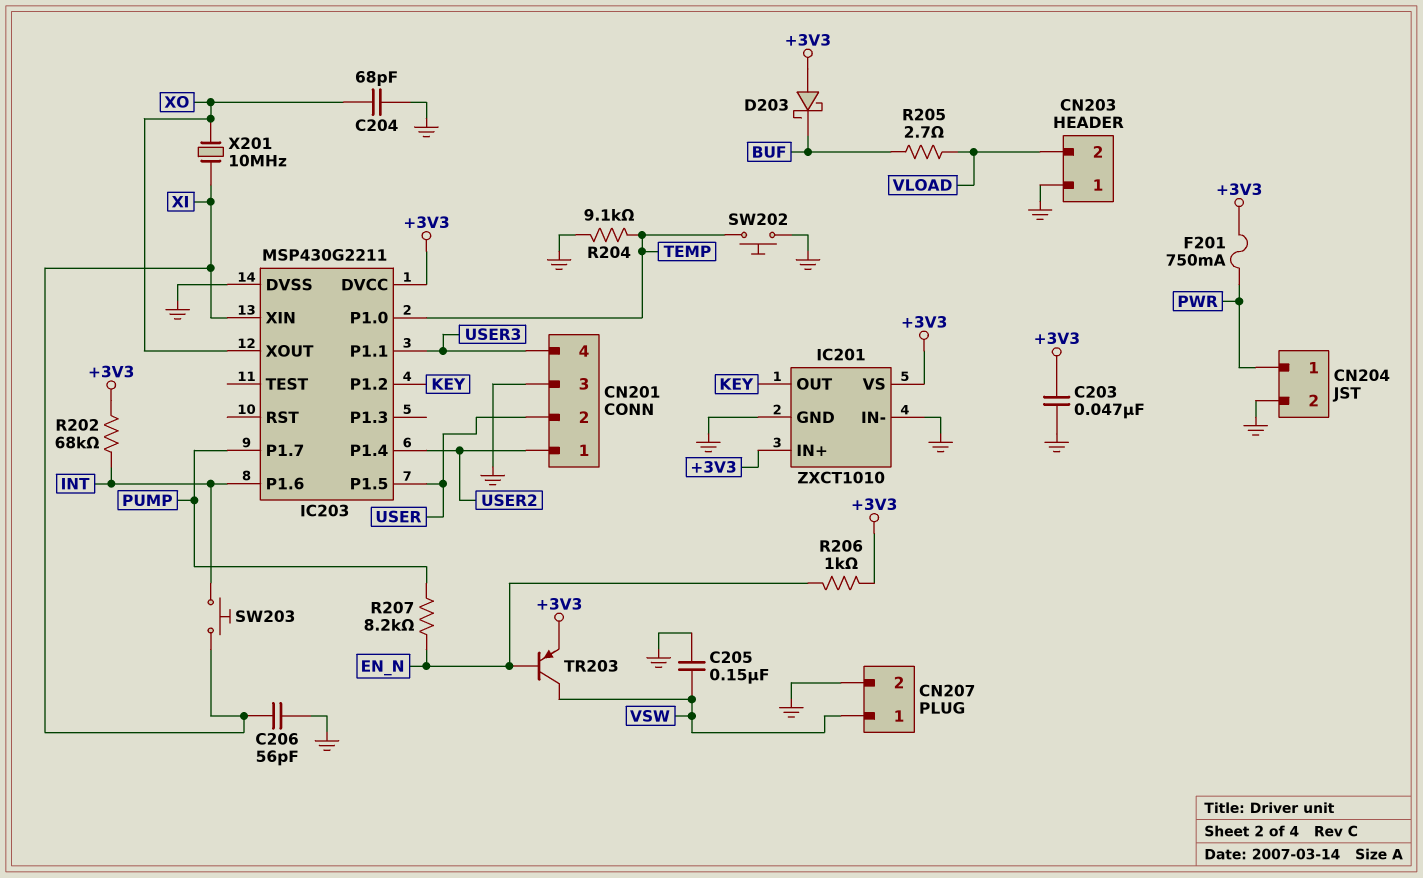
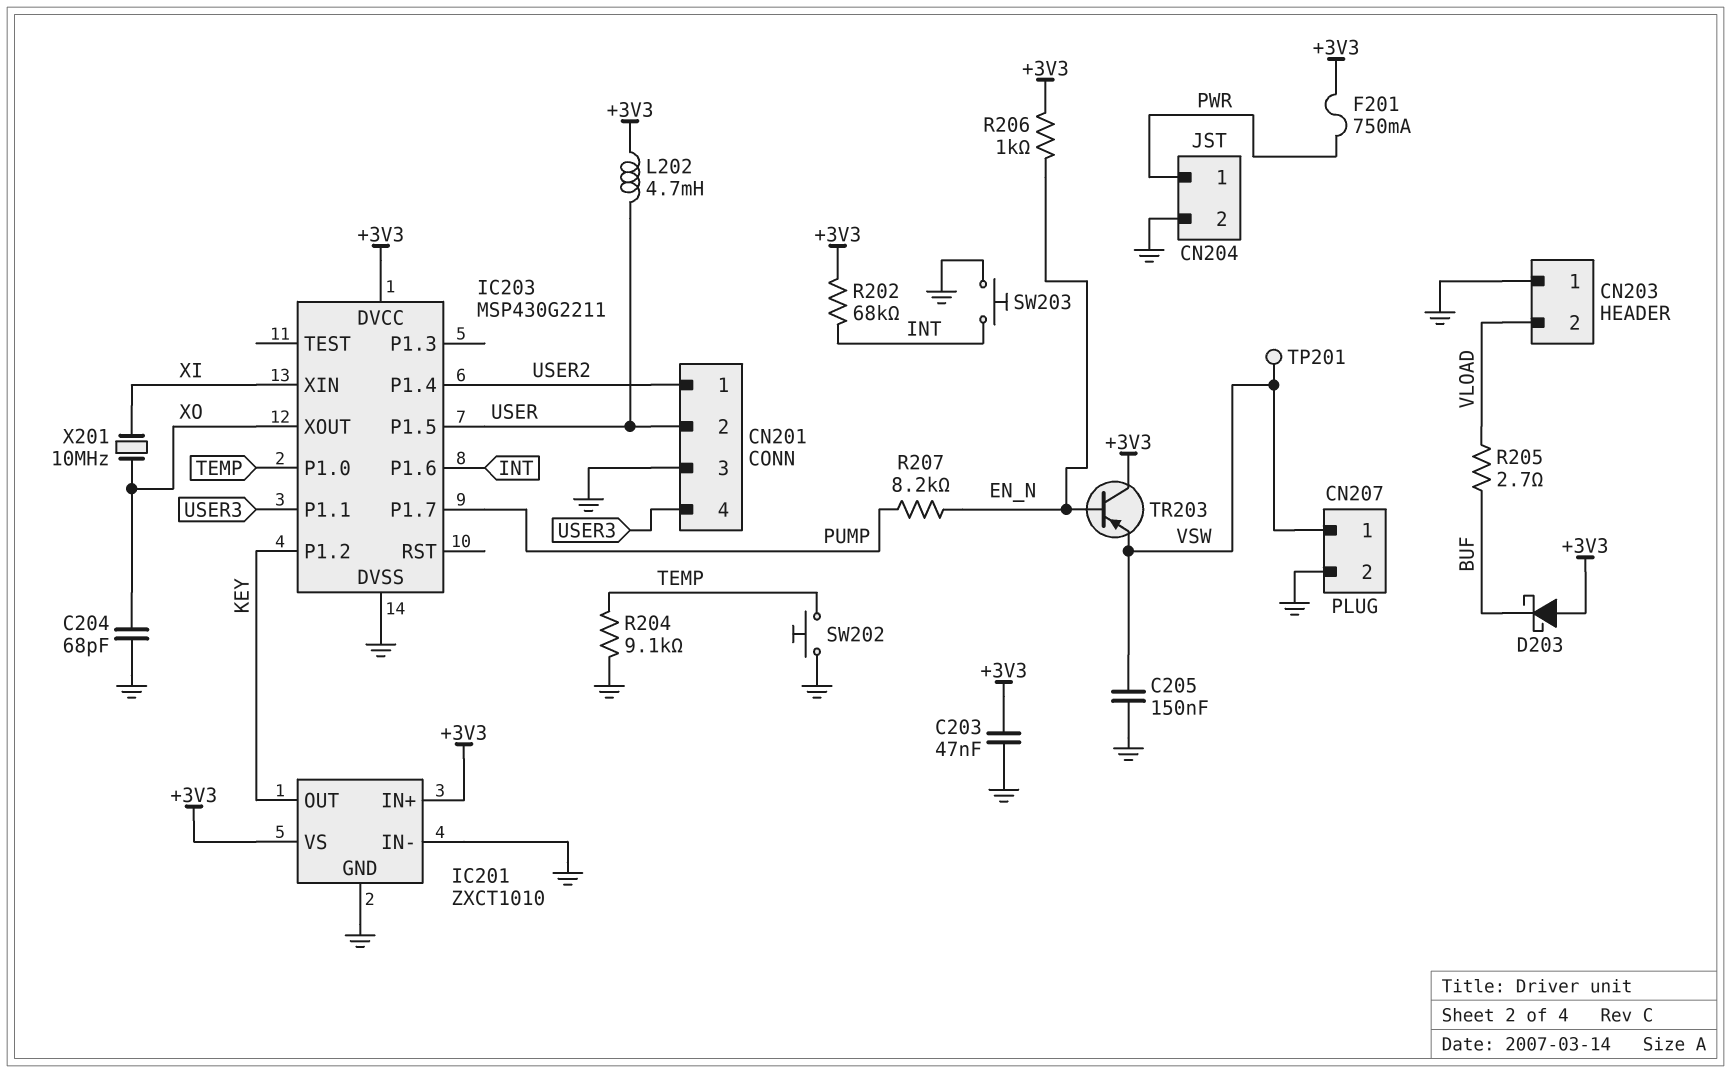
C206: 56pF (GND, XI) -> none
L202: none -> 4.7mH (+3V3, USER)
SW203: button (INT, XI) -> button (GND, INT)
TP201: none -> test point (VSW)
TR203: PNP (B EN_N, C VSW, E +3V3) -> PNP (B EN_N, C +3V3, E VSW)

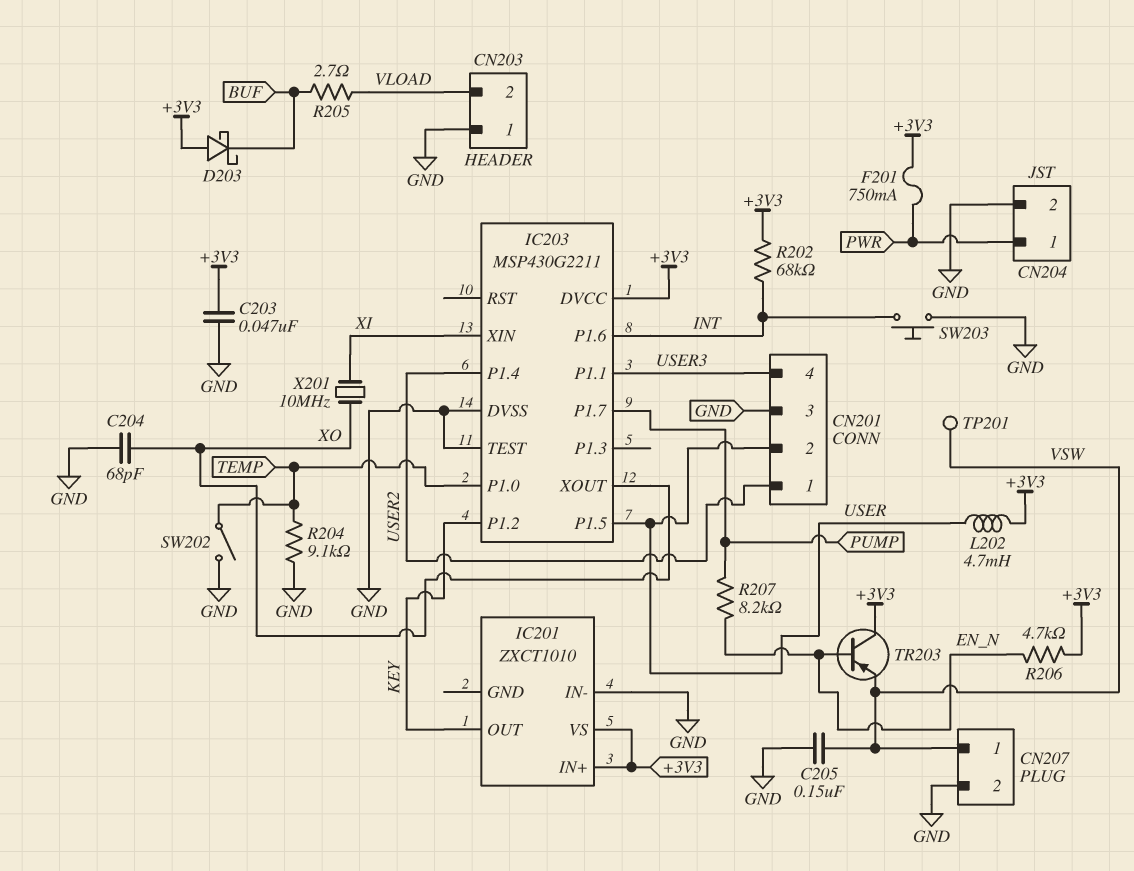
IC201 pin GND: GND -> none
IC203 pin TEST: none -> GND
R206: 1k (+3V3, EN_N) -> 4.7k (+3V3, EN_N)
SW202: button (GND, TEMP) -> switch (GND, TEMP)

